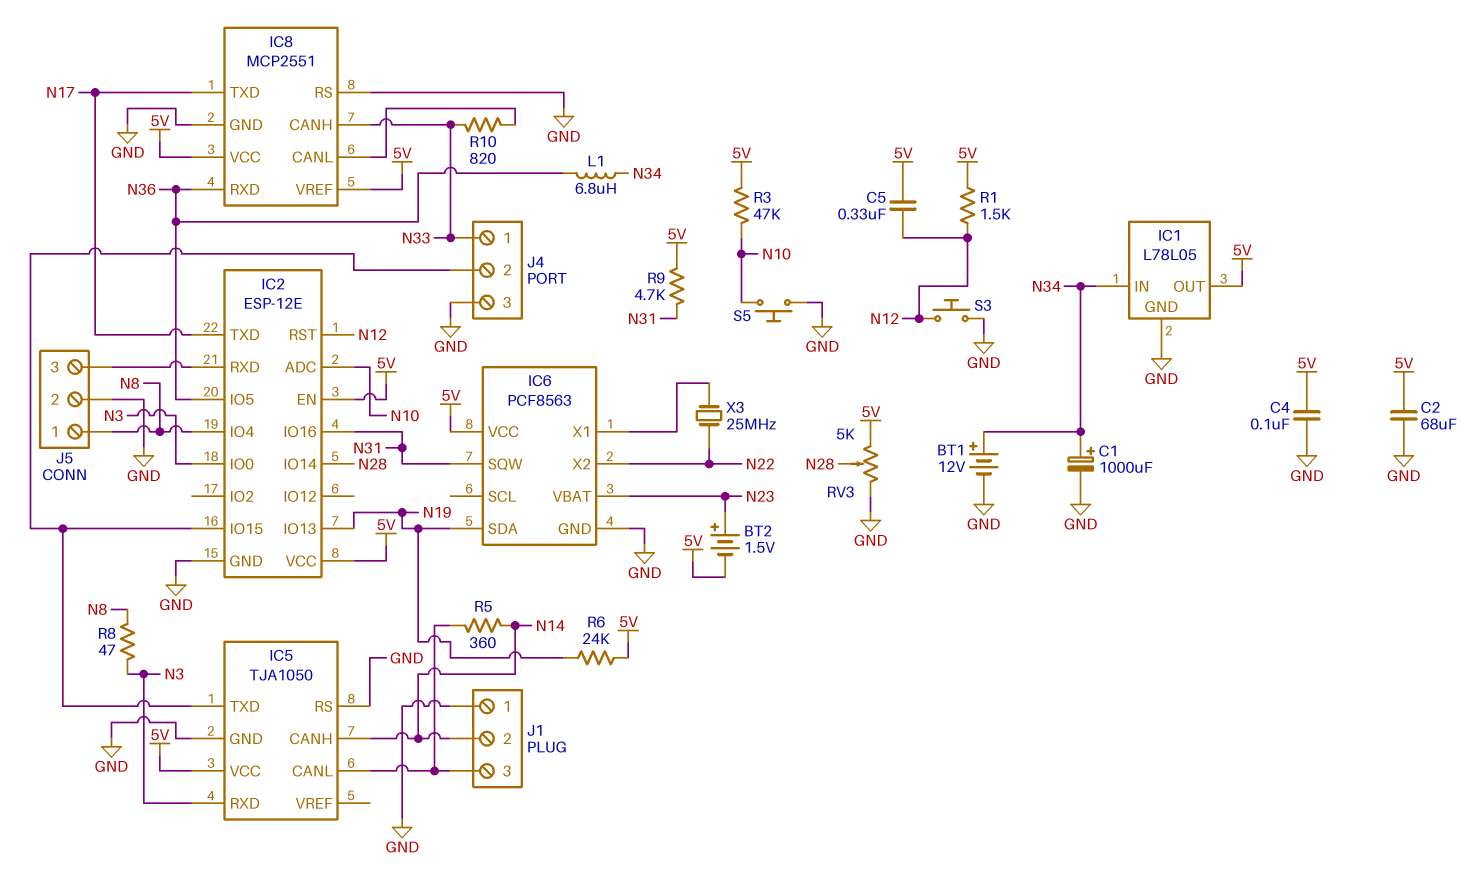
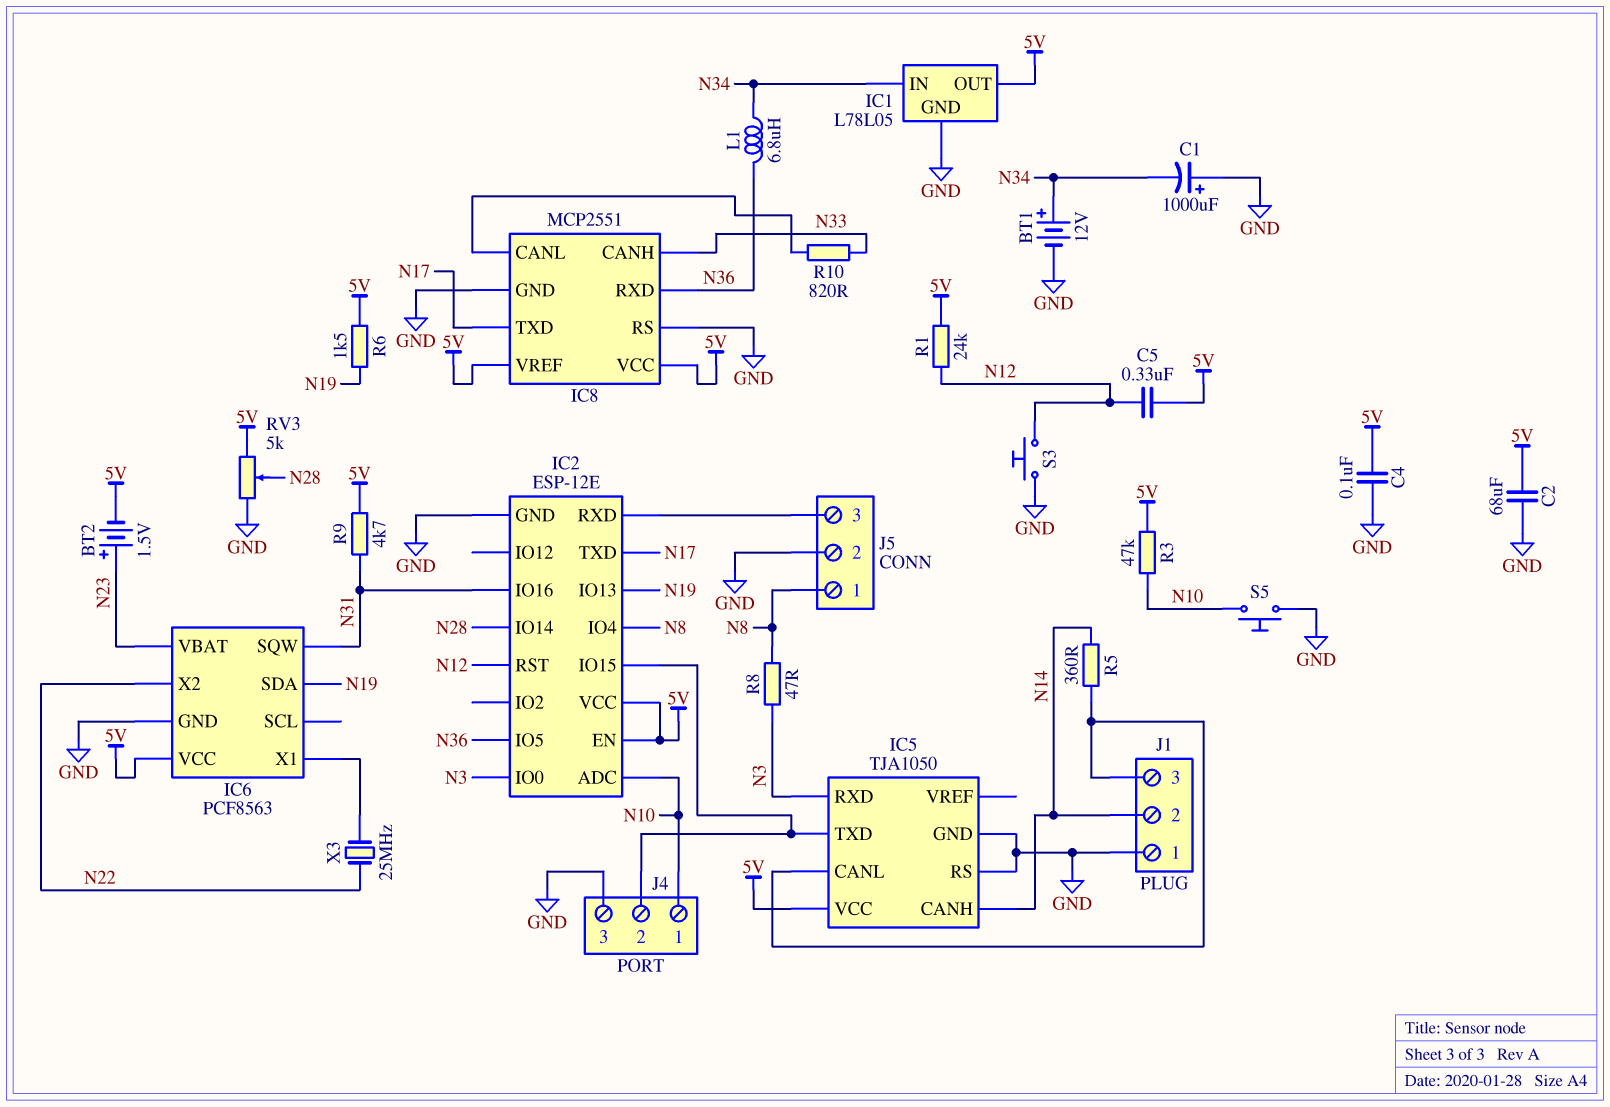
C1: 1000uF (plus N34, minus GND) -> 1000uF (plus GND, minus N34)
J4 pin 1: N33 -> N10
R1: 1.5k (5V, N12) -> 24k (5V, N12)
R6: 24k (5V, N19) -> 1.5k (5V, N19)

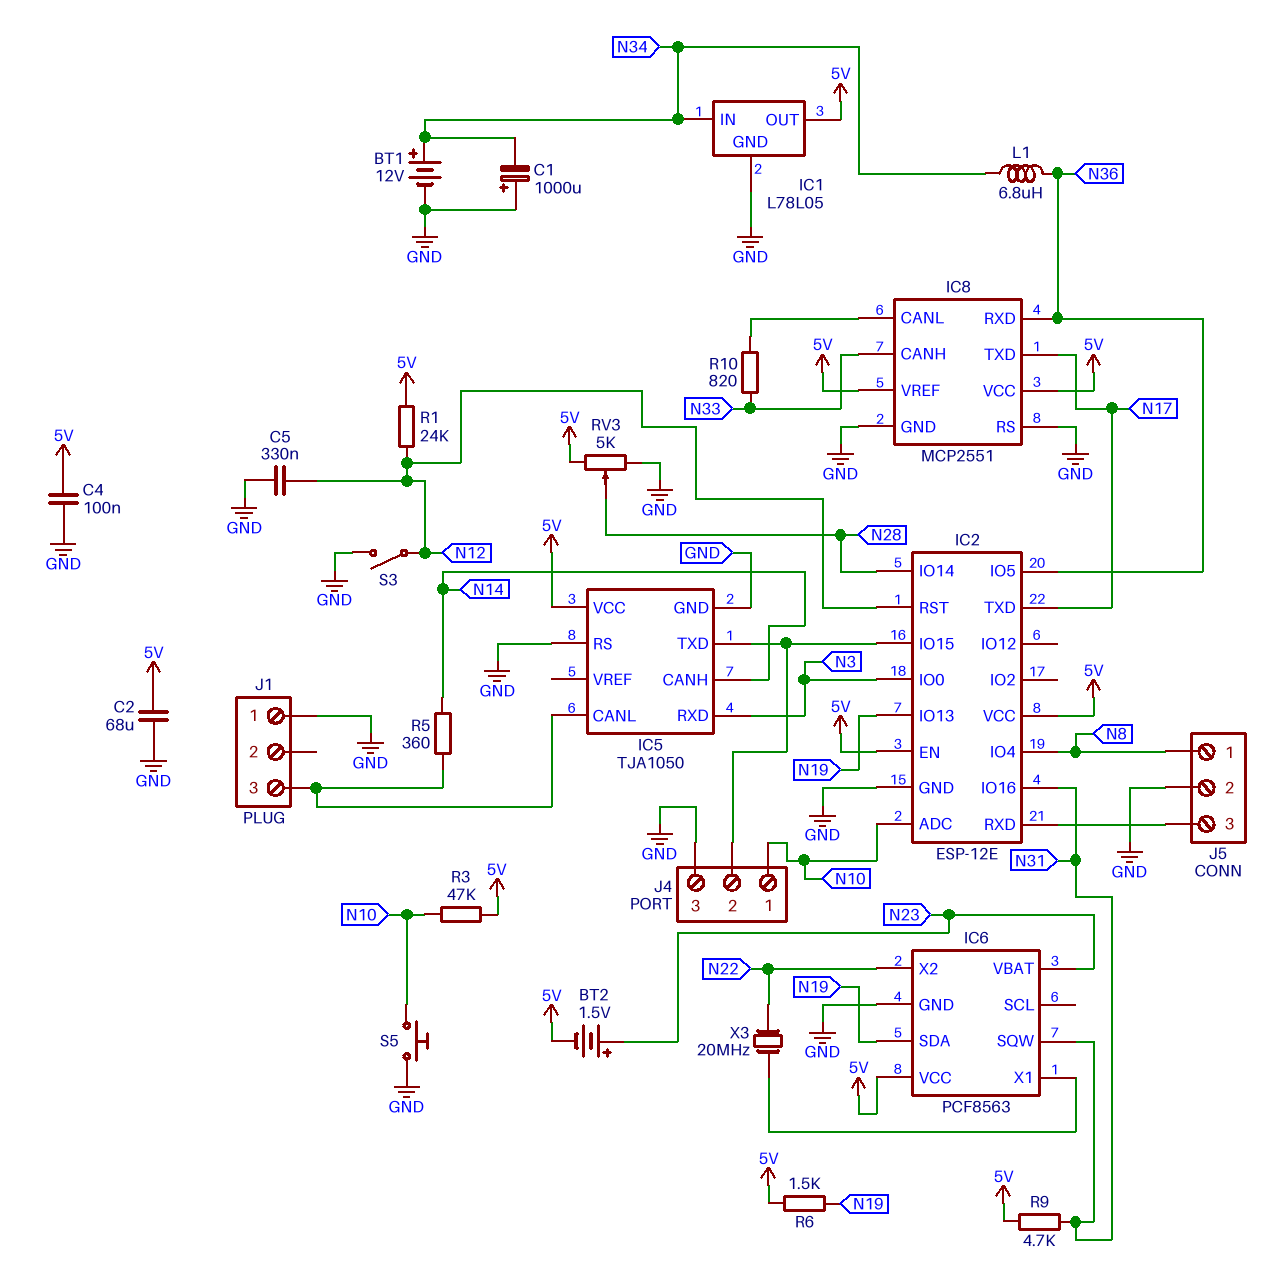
C5: 330nF (5V, N12) -> 330nF (GND, N12)
J1 pin 2: N14 -> none
R8: 47 (N3, N8) -> none
S3: button (GND, N12) -> switch (GND, N12)
X3: 25MHz (IC6/X1, N22) -> 20MHz (IC6/X1, N22)

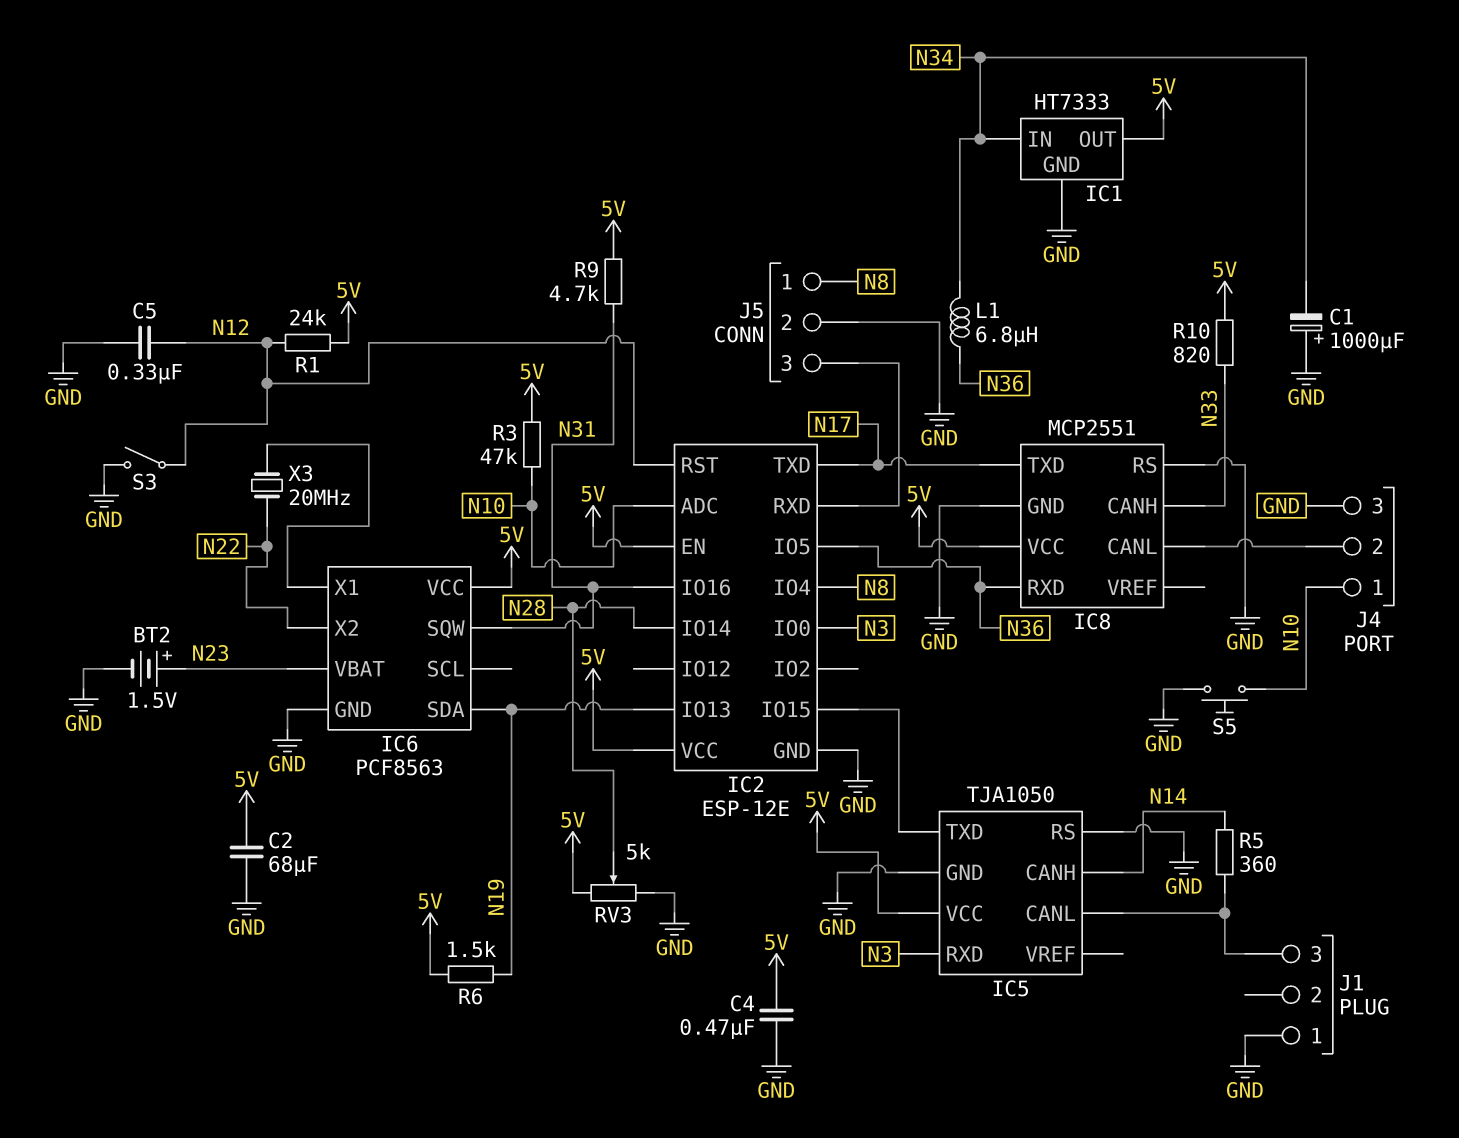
BT1: 12V (plus N34, minus GND) -> none
BT2: 1.5V (plus N23, minus 5V) -> 1.5V (plus N23, minus GND)
C4: 100nF (5V, GND) -> 470nF (5V, GND)
IC1: L78L05 -> HT7333
IC8 pin VREF: 5V -> none
J4 pin 2: IC2/IO15 -> IC8/CANL
R10: 820 (IC8/CANL, N33) -> 820 (5V, N33)

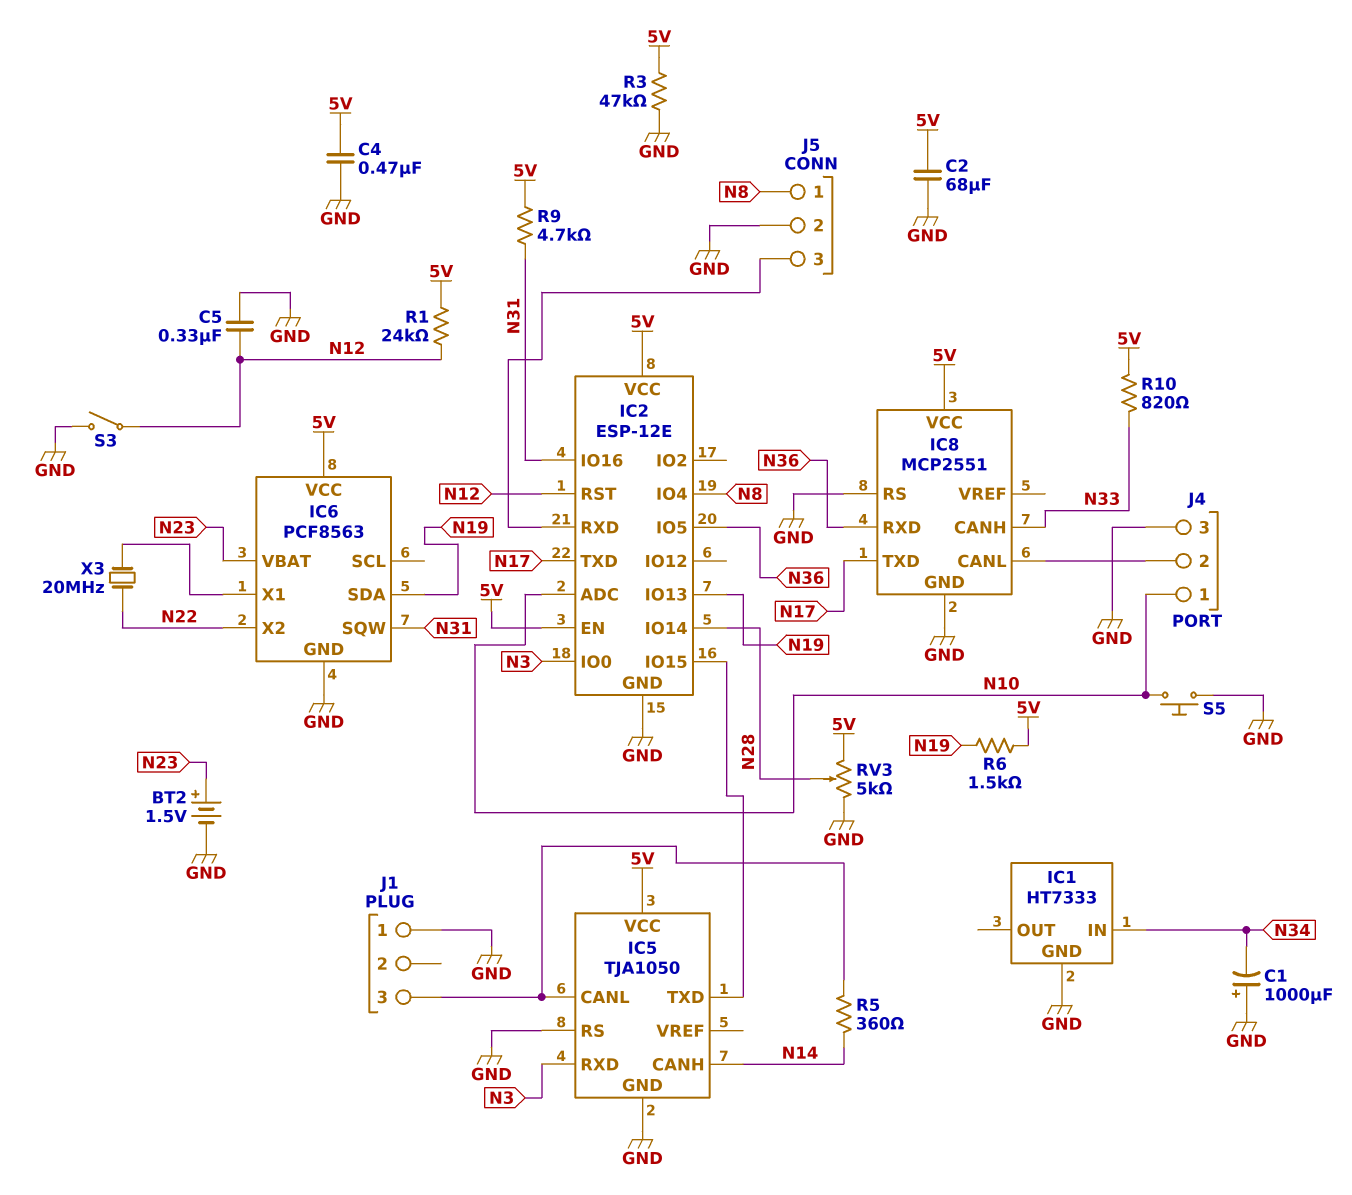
IC1 pin OUT: 5V -> none
L1: 6.8uH (N34, N36) -> none
R3: 47k (5V, N10) -> 47k (5V, GND)

